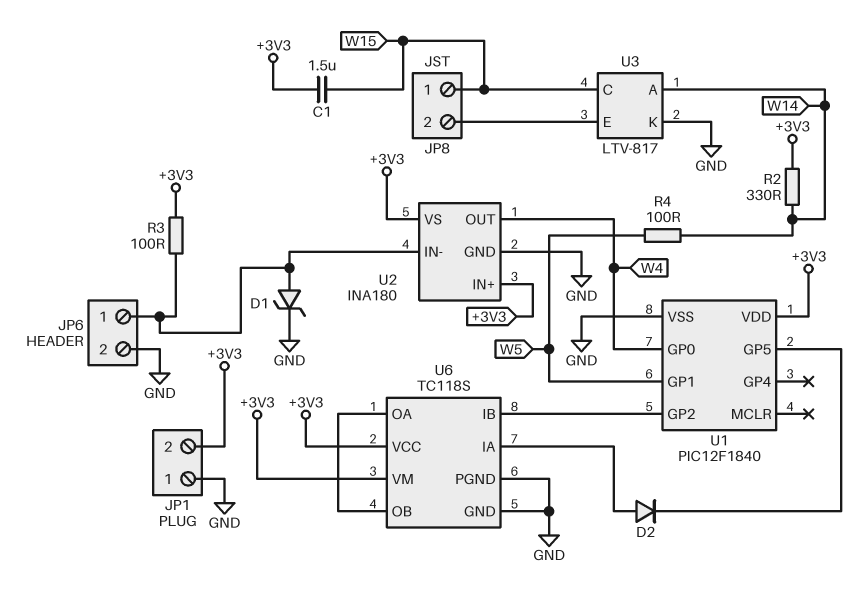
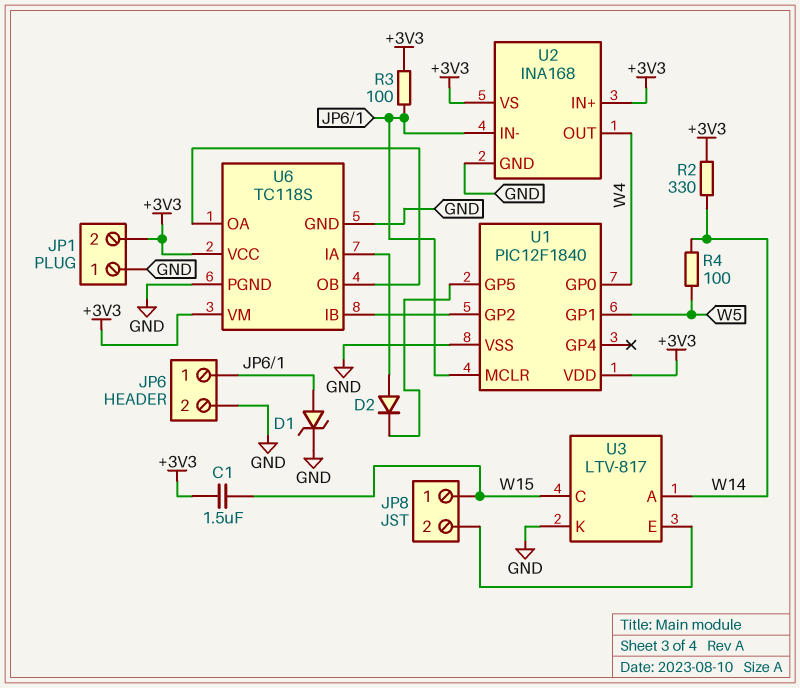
U1 pin MCLR: none -> JP6/1
U2: INA180 -> INA168

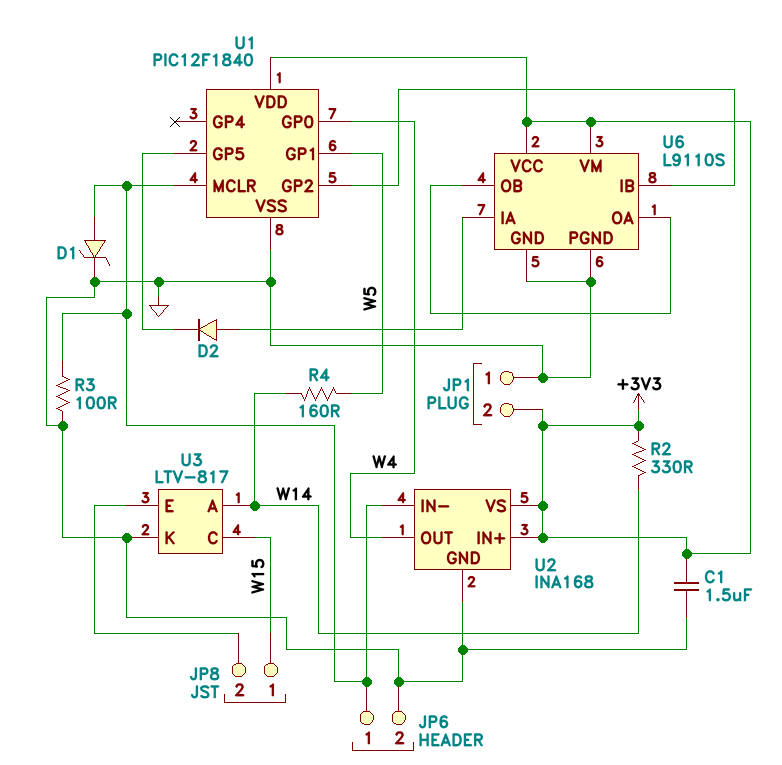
C1: 1.5uF (+3V3, W15) -> 1.5uF (+3V3, GND)
R3: 100 (+3V3, JP6/1) -> 100 (GND, JP6/1)
R4: 100 (W5, W14) -> 160 (W5, W14)
U6: TC118S -> L9110S

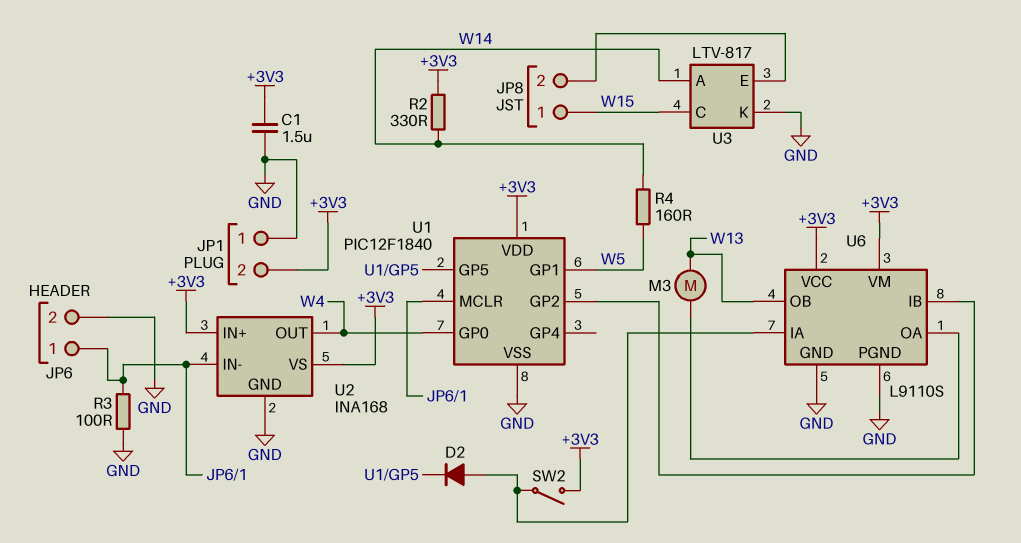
D1: zener (A JP6/1, K GND) -> none
M3: none -> motor (U6/OA, W13)
SW2: none -> switch (+3V3, U6/IA)
U6 pin OB: U6/OA -> W13

